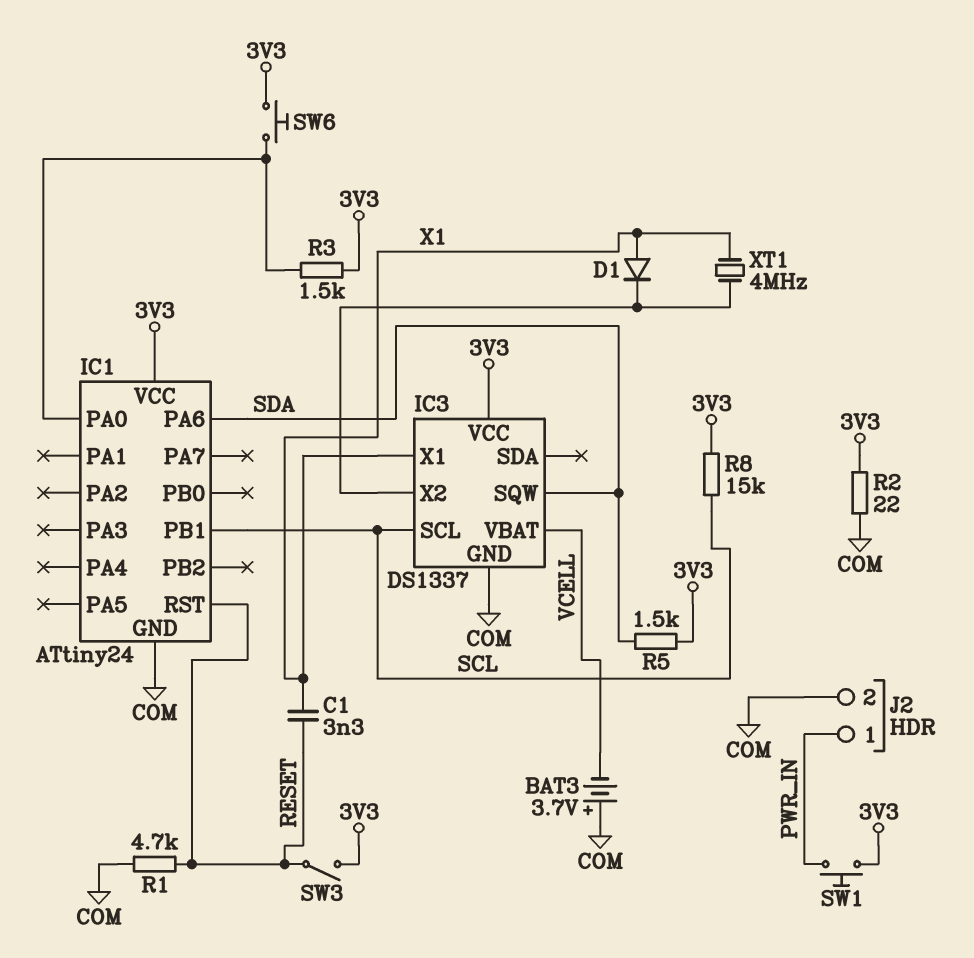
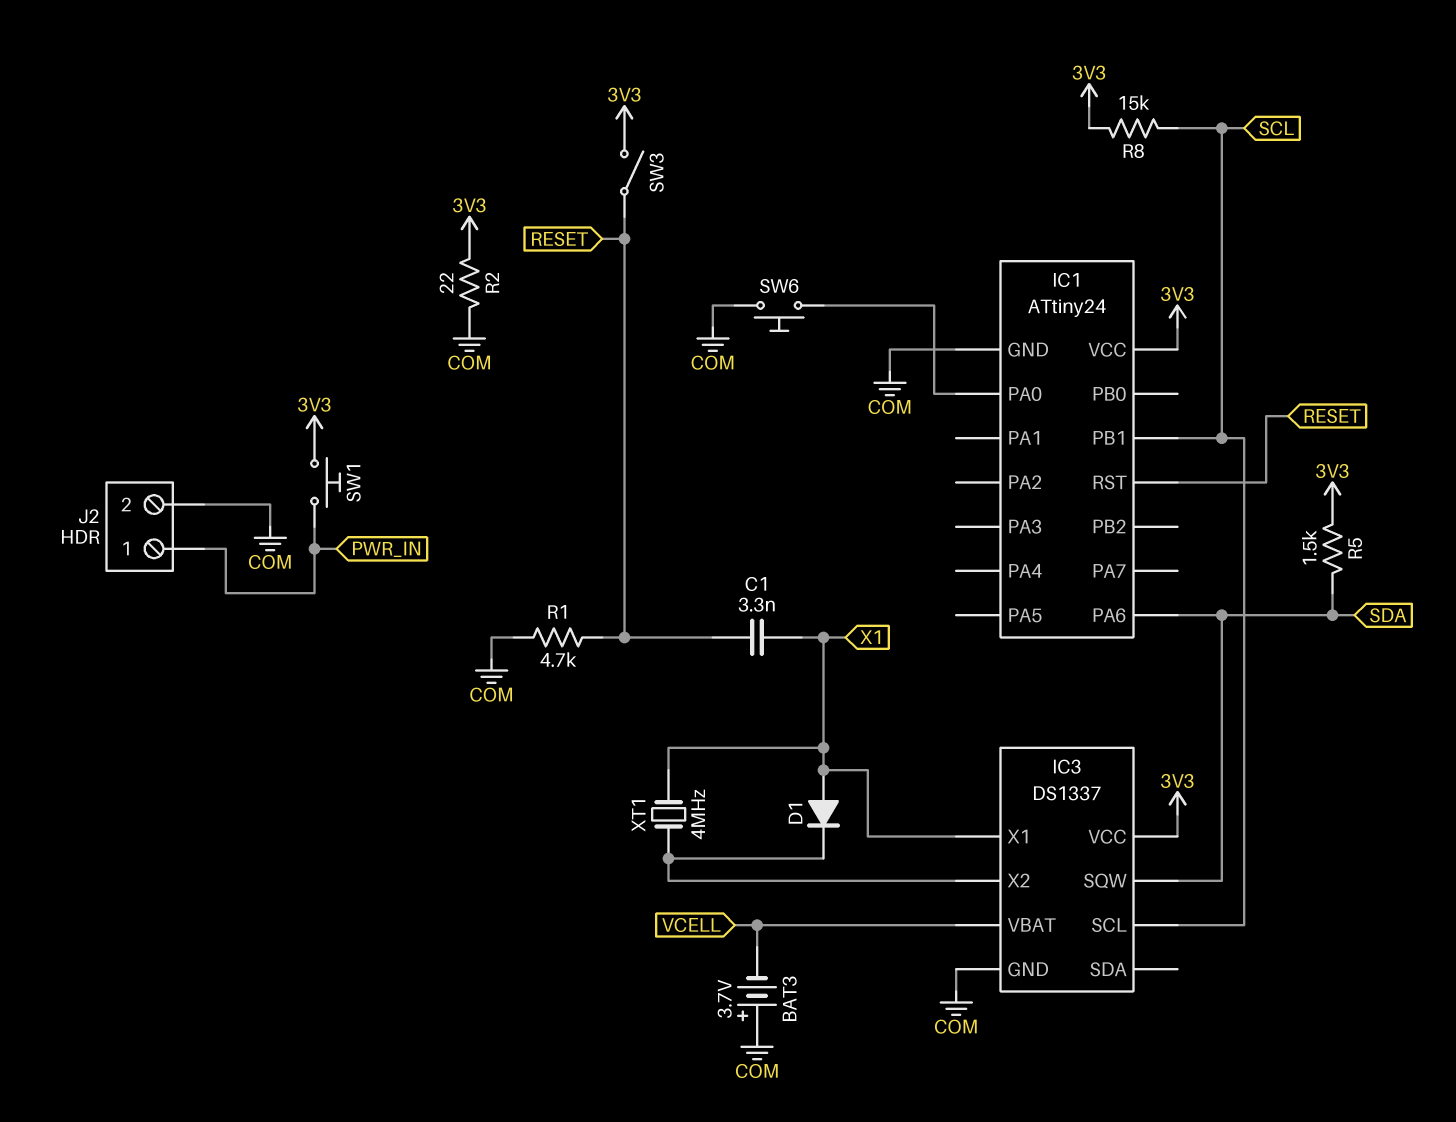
R3: 1.5k (3V3, IC1/PA0) -> none
SW6: button (3V3, IC1/PA0) -> button (COM, IC1/PA0)

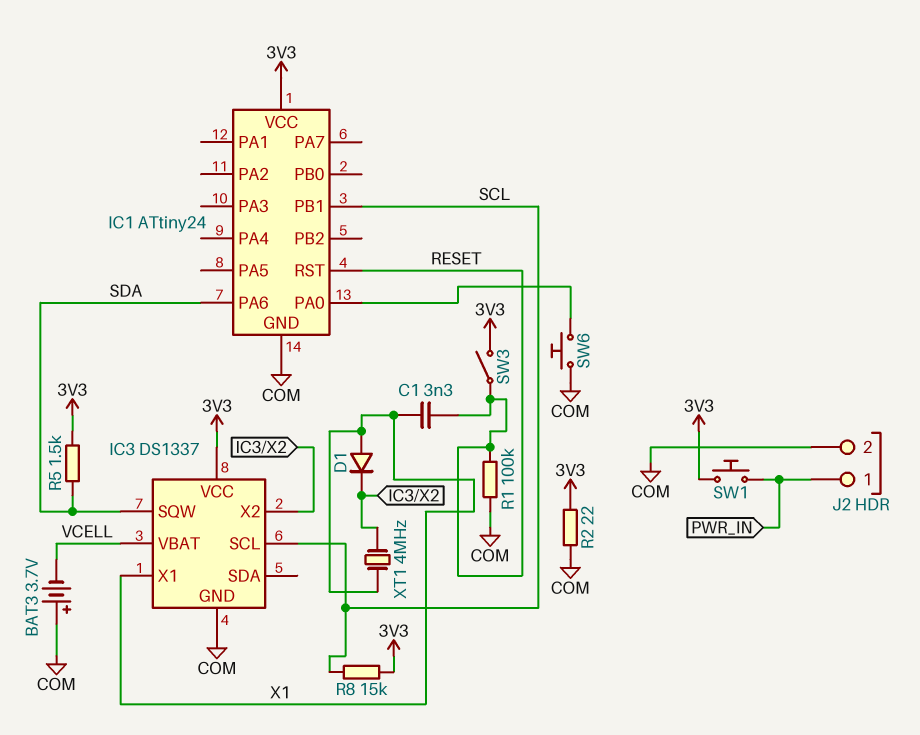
R1: 4.7k (COM, RESET) -> 100k (COM, RESET)

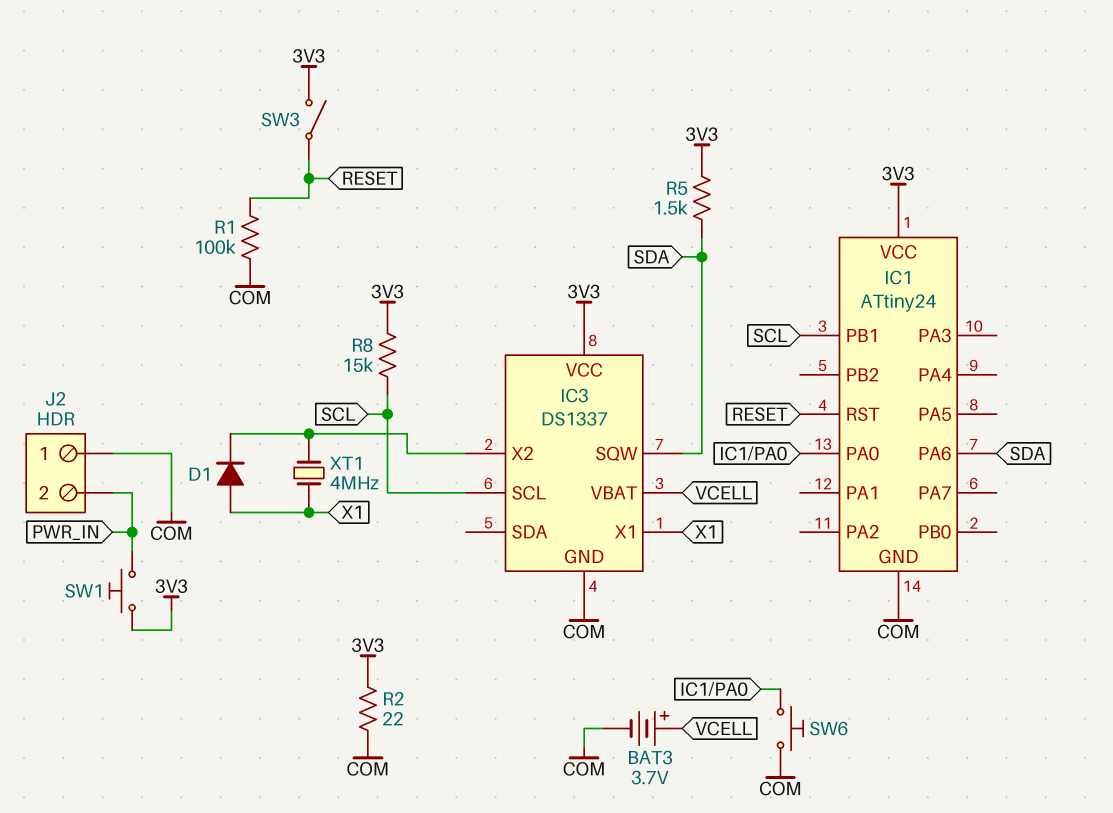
BAT3: 3.7V (plus COM, minus VCELL) -> 3.7V (plus VCELL, minus COM)
C1: 3.3nF (RESET, X1) -> none
J2 pin 1: PWR_IN -> COM
J2 pin 2: COM -> PWR_IN

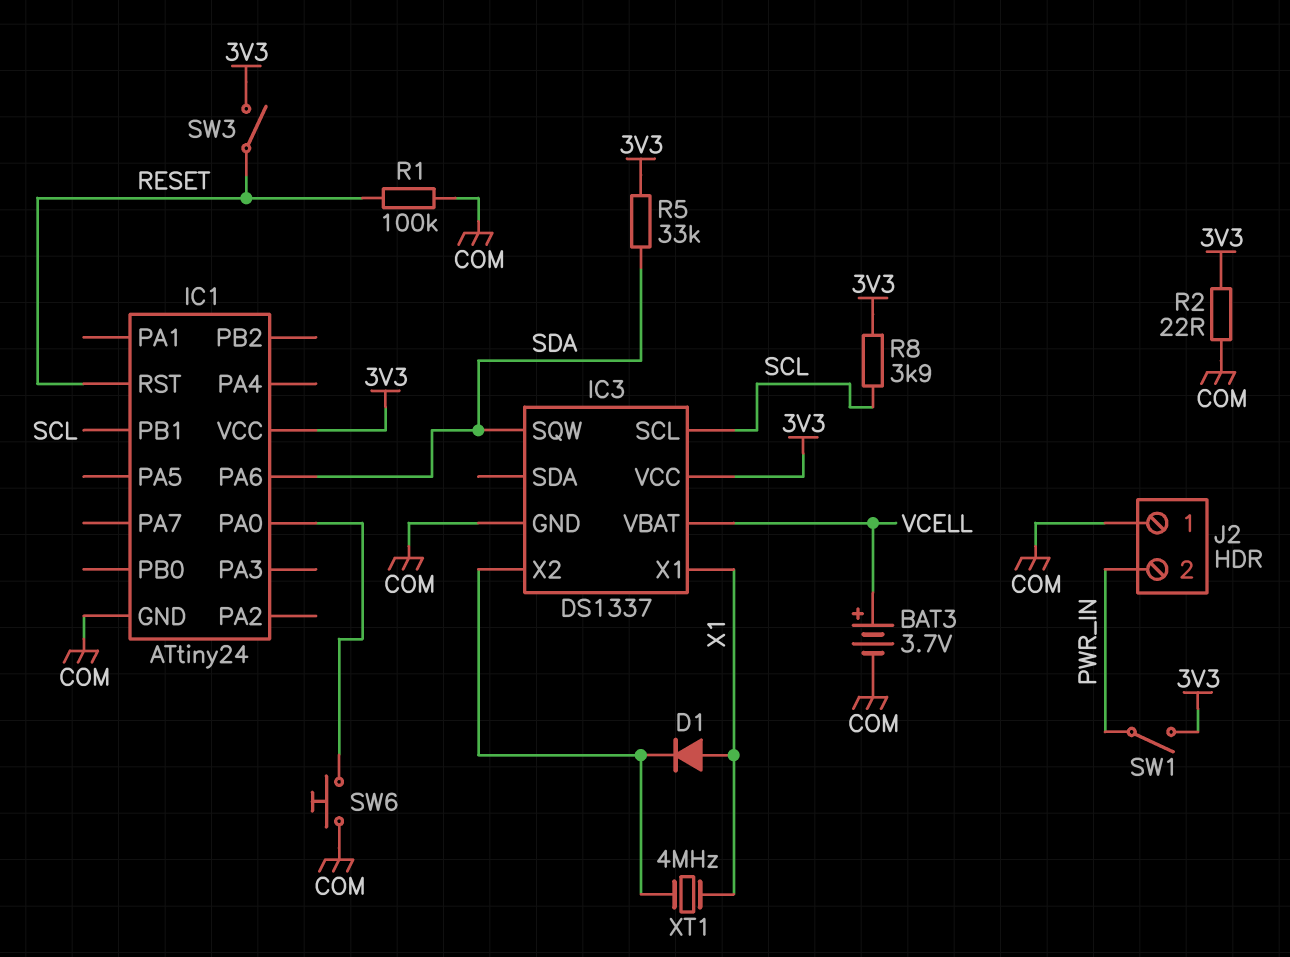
R5: 1.5k (3V3, SDA) -> 33k (3V3, SDA)
R8: 15k (3V3, SCL) -> 3.9k (3V3, SCL)
SW1: button (3V3, PWR_IN) -> switch (3V3, PWR_IN)

